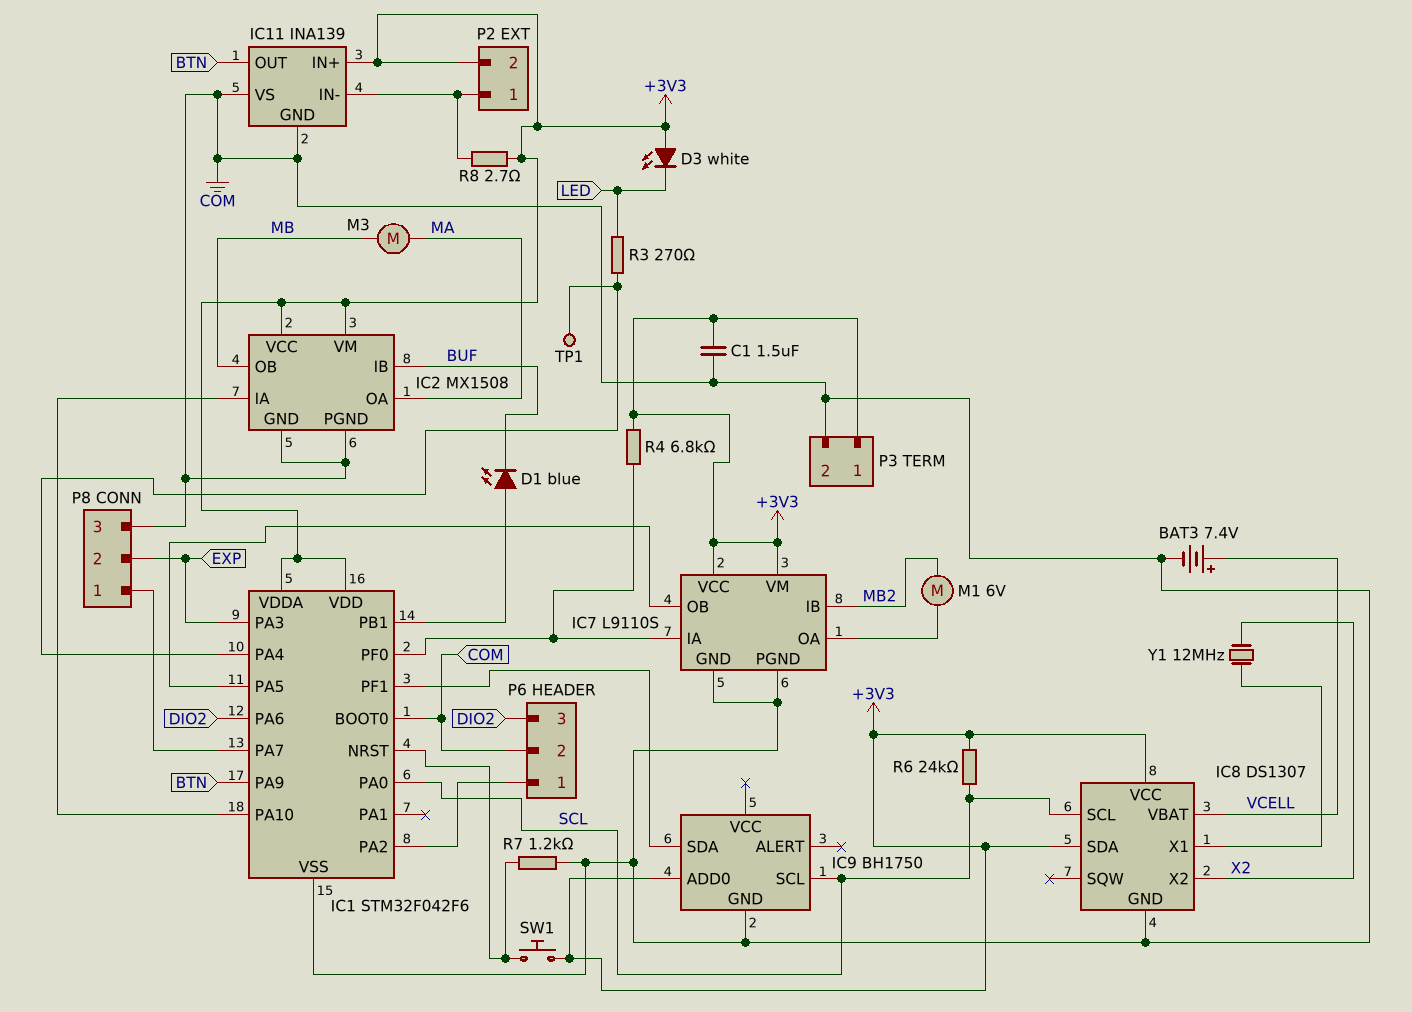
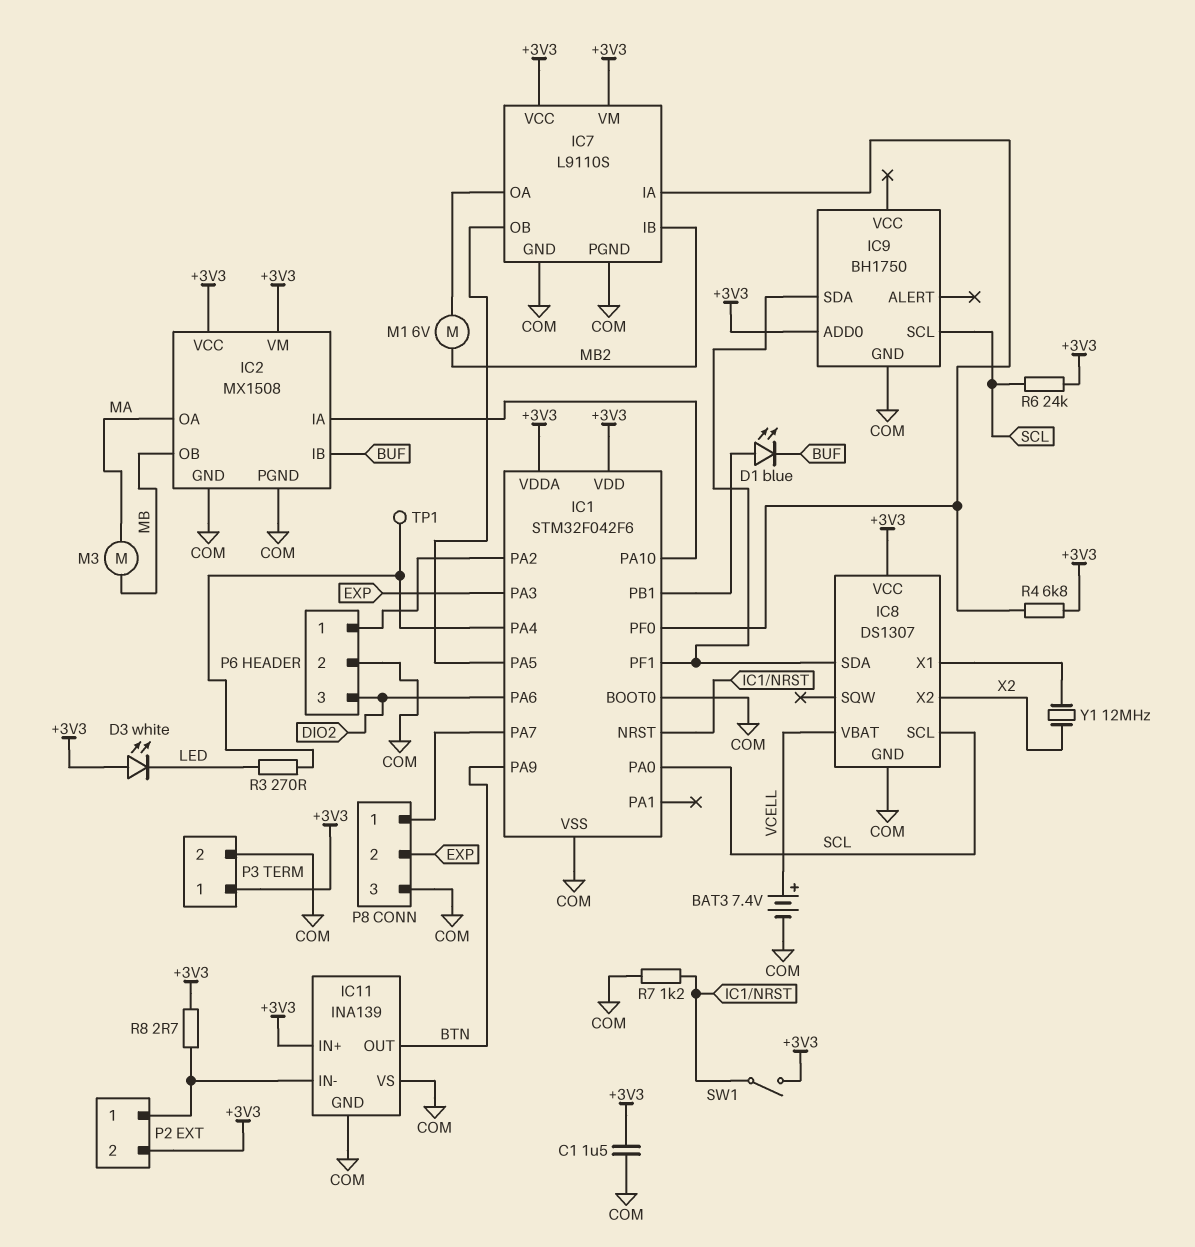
IC8 pin SDA: +3V3 -> IC1/PF1
SW1: button (+3V3, IC1/NRST) -> switch (+3V3, IC1/NRST)

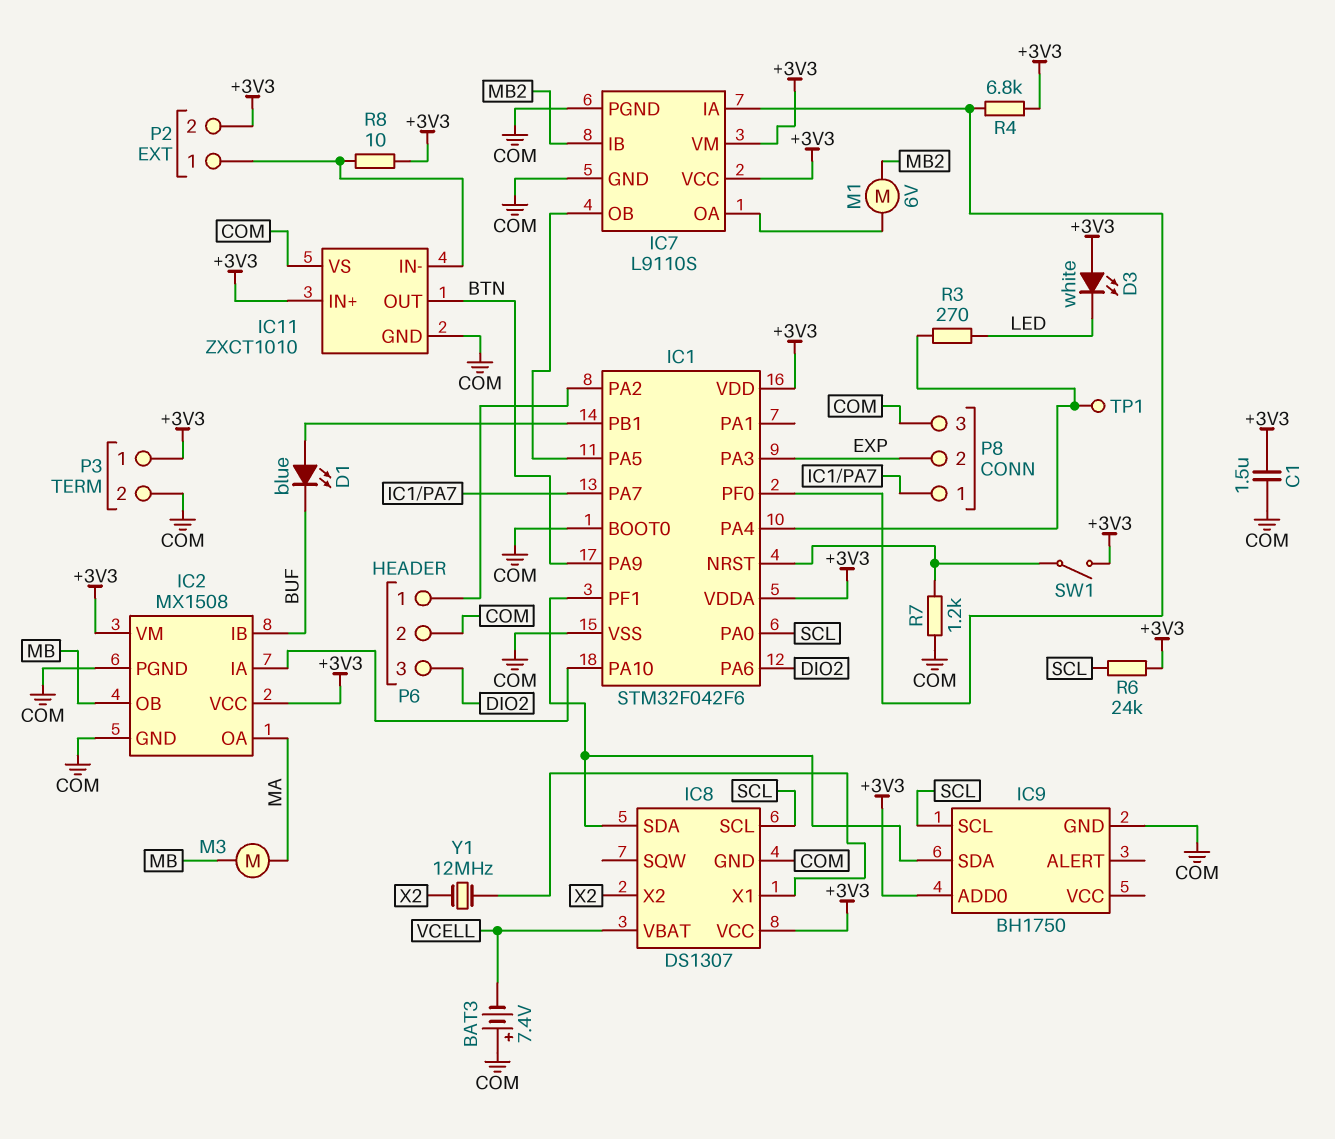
BAT3: 7.4V (plus VCELL, minus COM) -> 7.4V (plus COM, minus VCELL)
IC11: INA139 -> ZXCT1010
R8: 2.7 (+3V3, IC11/IN-) -> 10 (+3V3, IC11/IN-)

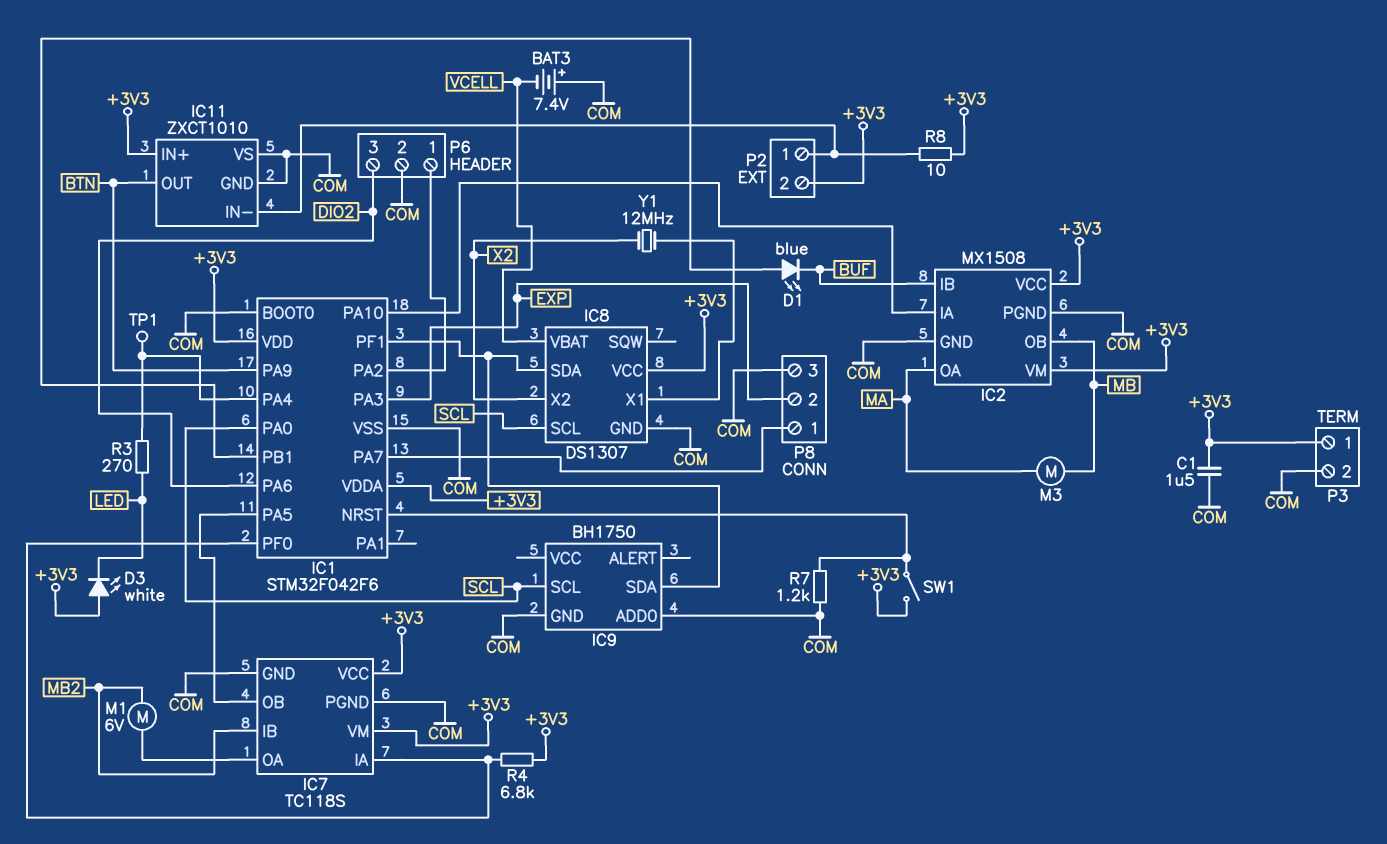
IC7: L9110S -> TC118S
IC9 pin ADD0: +3V3 -> COM
R6: 24k (+3V3, SCL) -> none

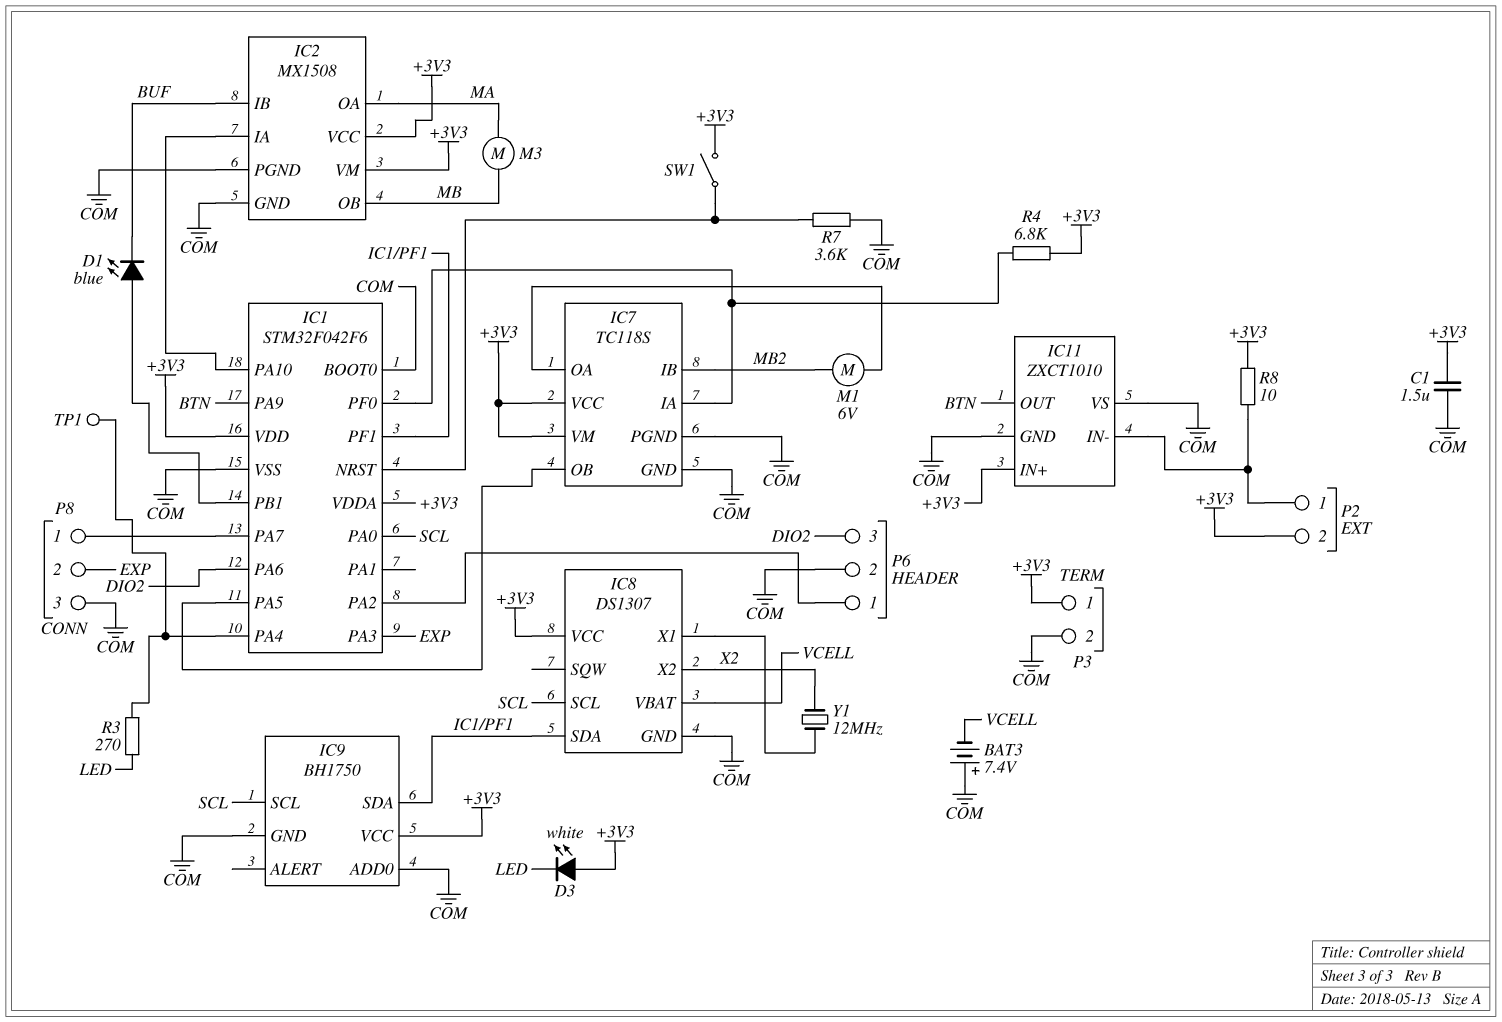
IC9 pin VCC: none -> +3V3
R7: 1.2k (COM, IC1/NRST) -> 3.6k (COM, IC1/NRST)

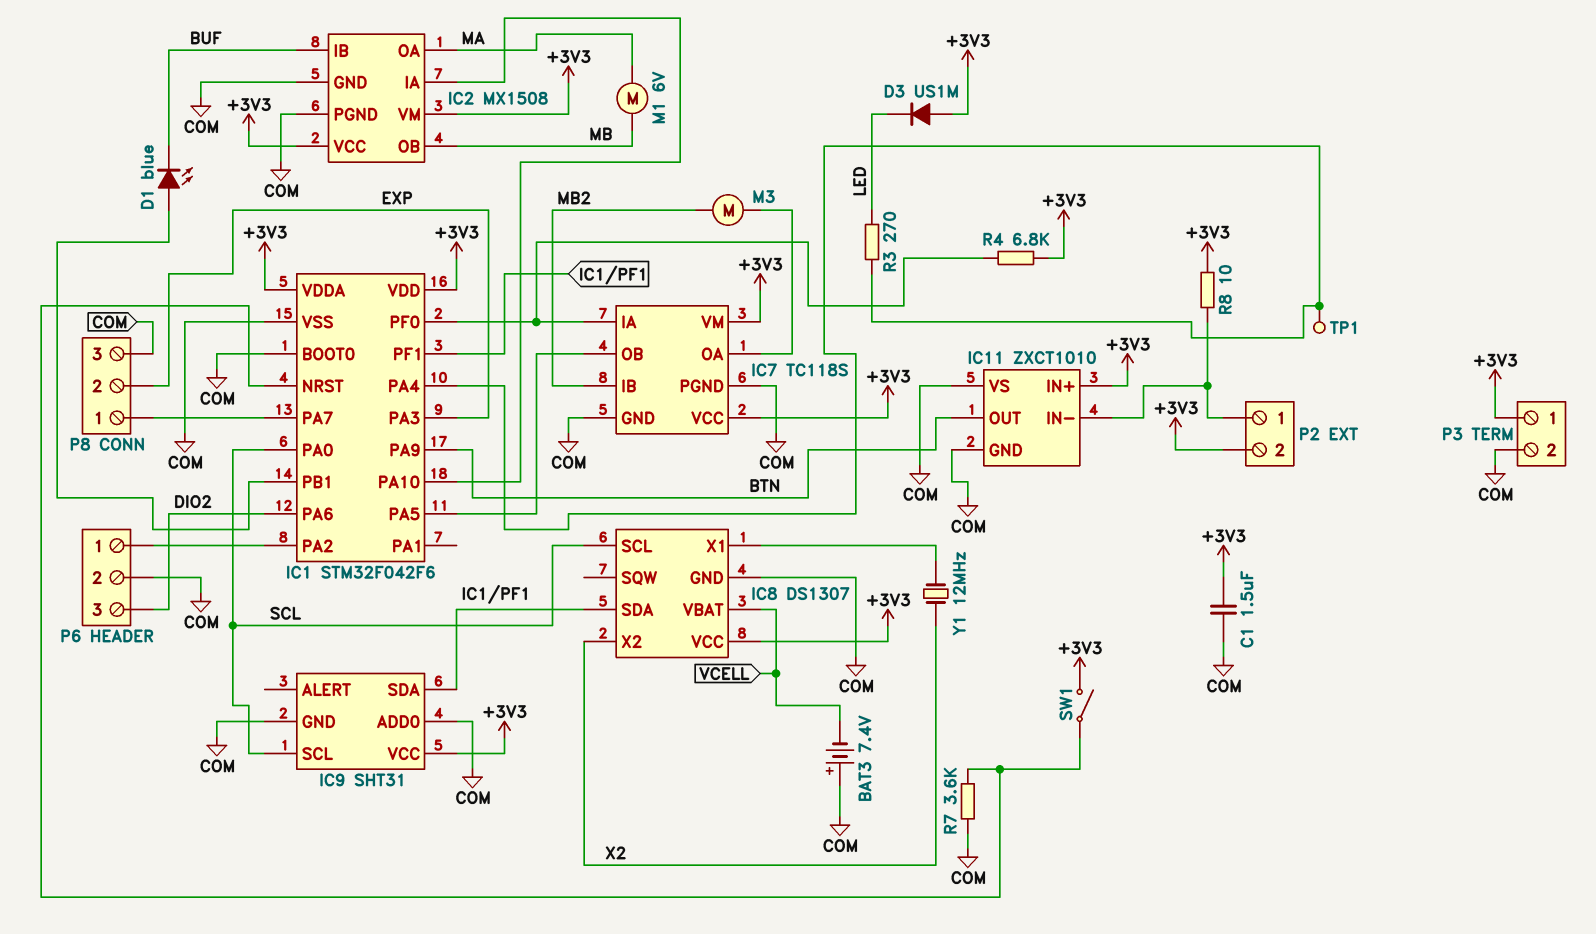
D3: LED white (A +3V3, K LED) -> diode US1M (A +3V3, K LED)
IC9: BH1750 -> SHT31
M1: motor 6V (IC7/OA, MB2) -> motor 6V (MA, MB)
M3: motor (MA, MB) -> motor (IC7/OA, MB2)

